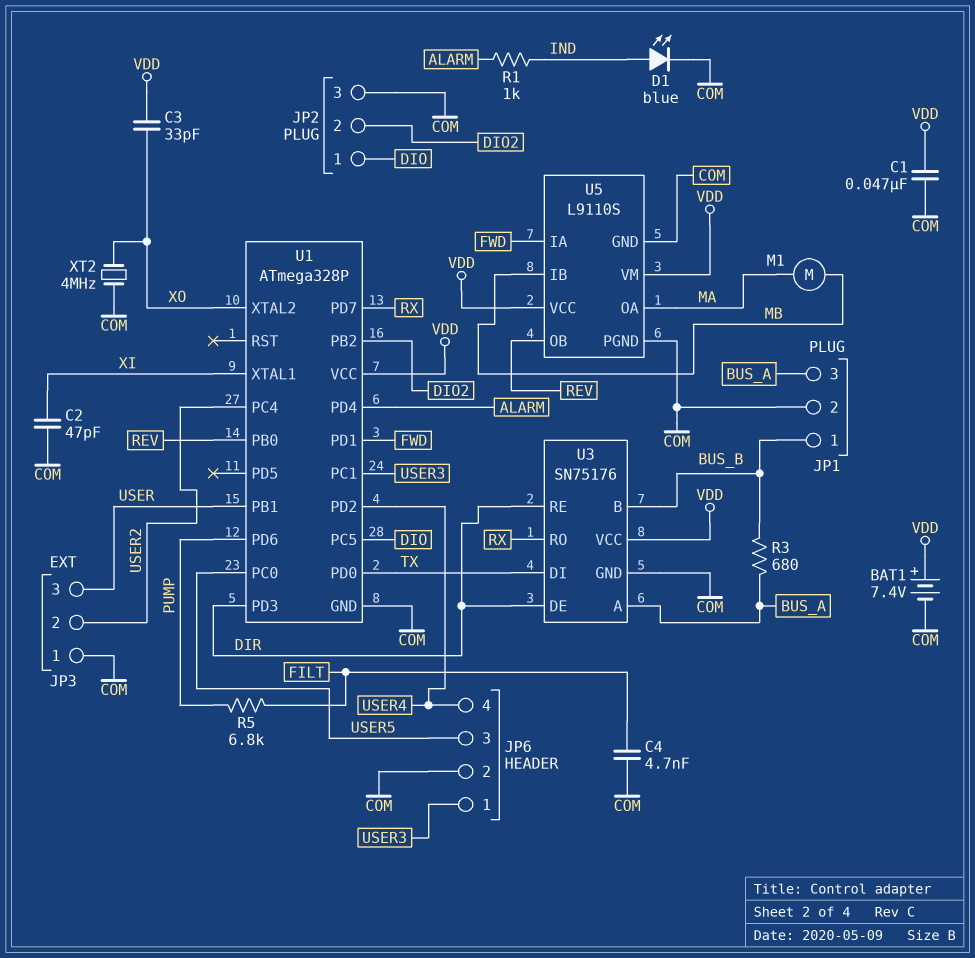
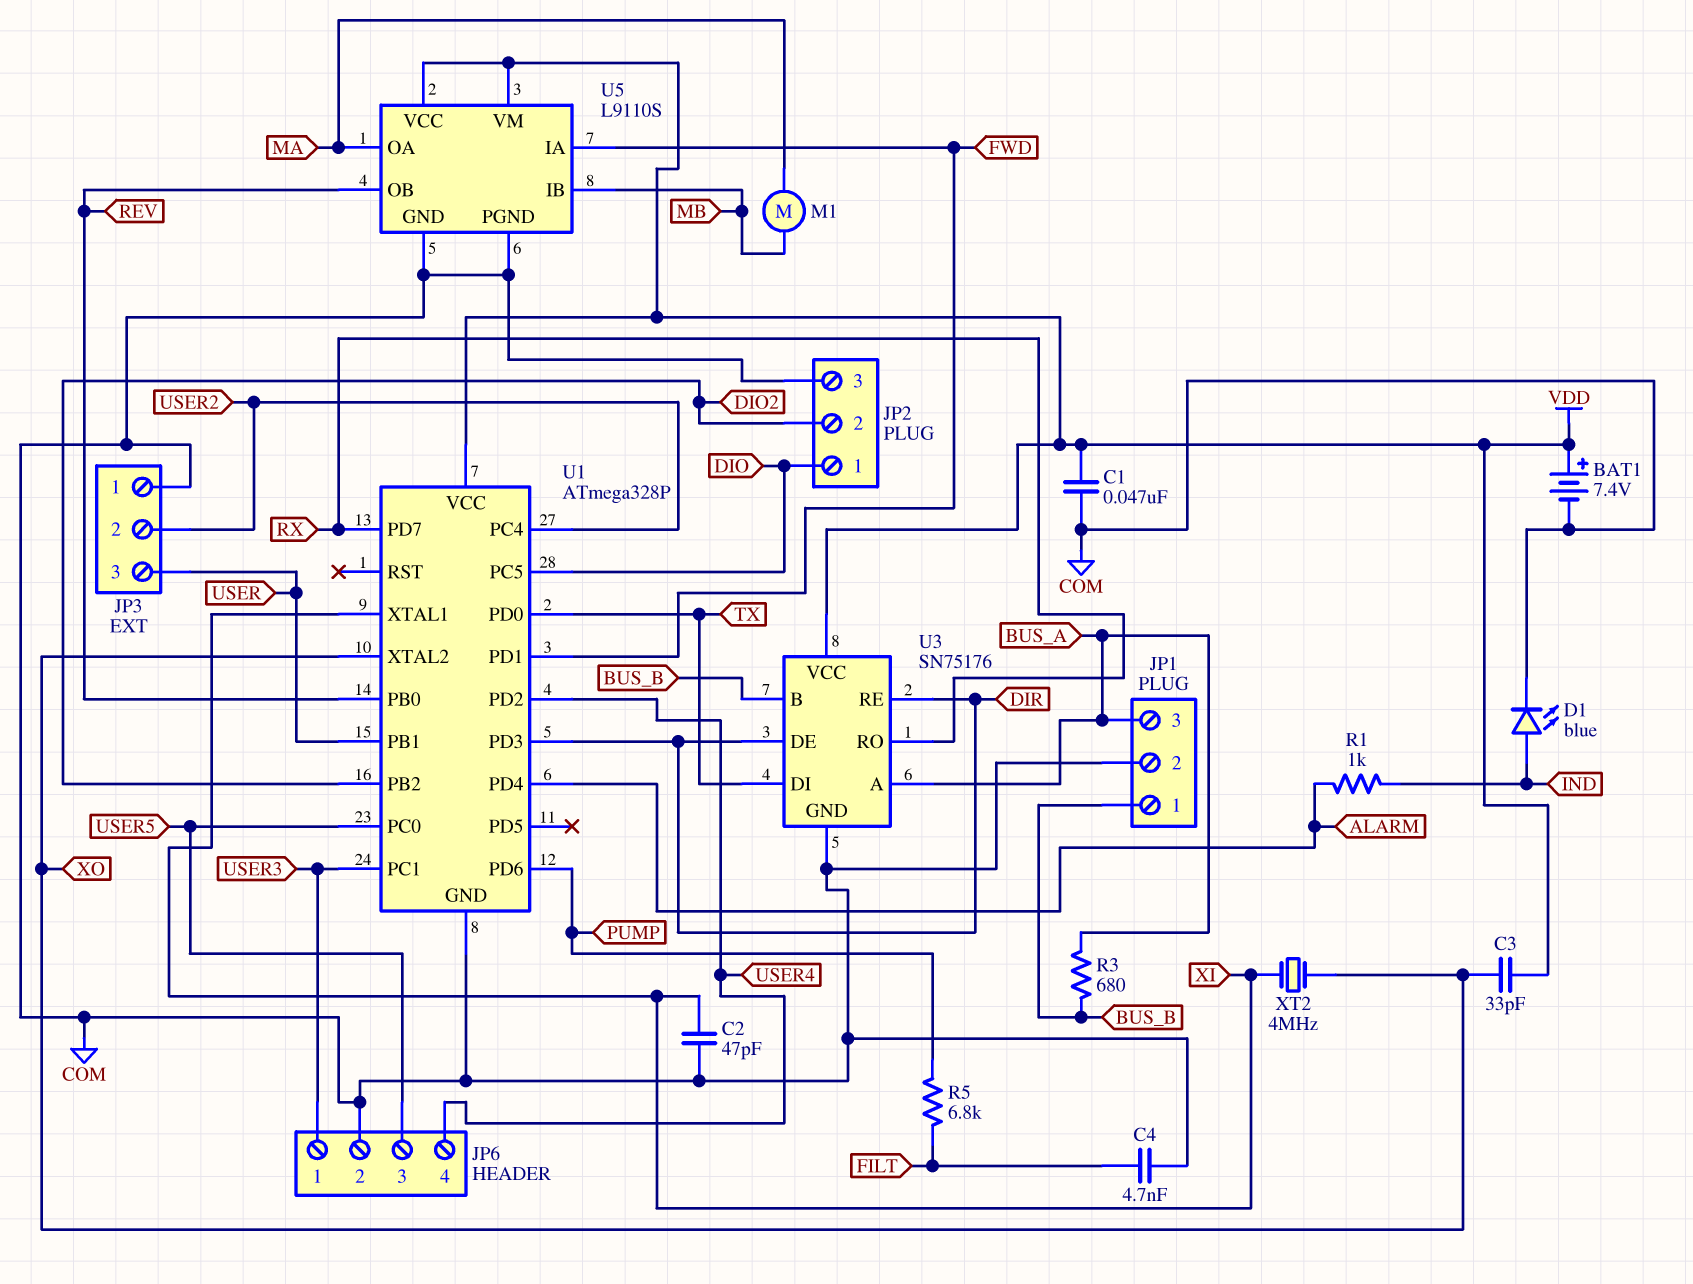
XT2: 4MHz (COM, XO) -> 4MHz (XI, XO)

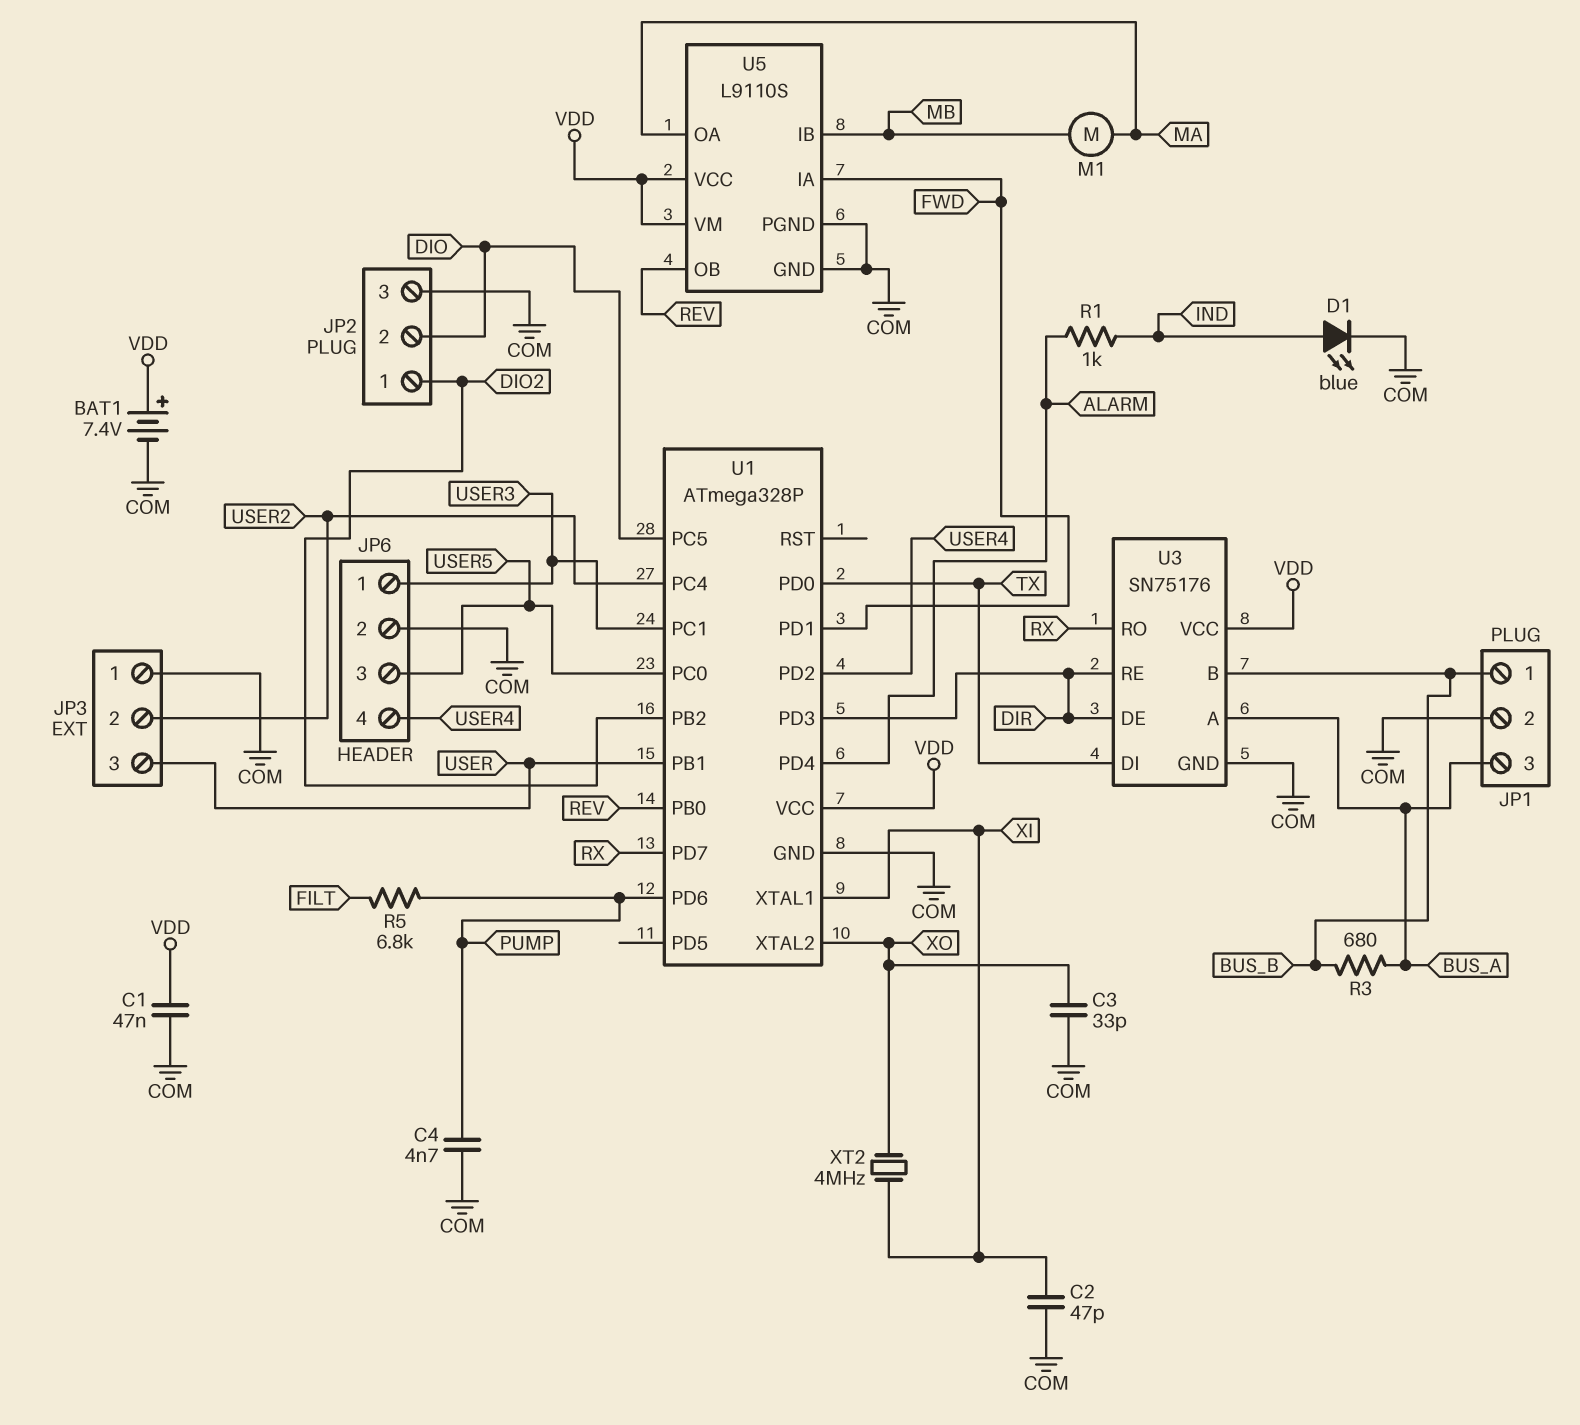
C3: 33pF (VDD, XO) -> 33pF (COM, XO)
C4: 4.7nF (COM, FILT) -> 4.7nF (COM, PUMP)
JP2 pin 1: DIO -> DIO2
JP2 pin 2: DIO2 -> DIO

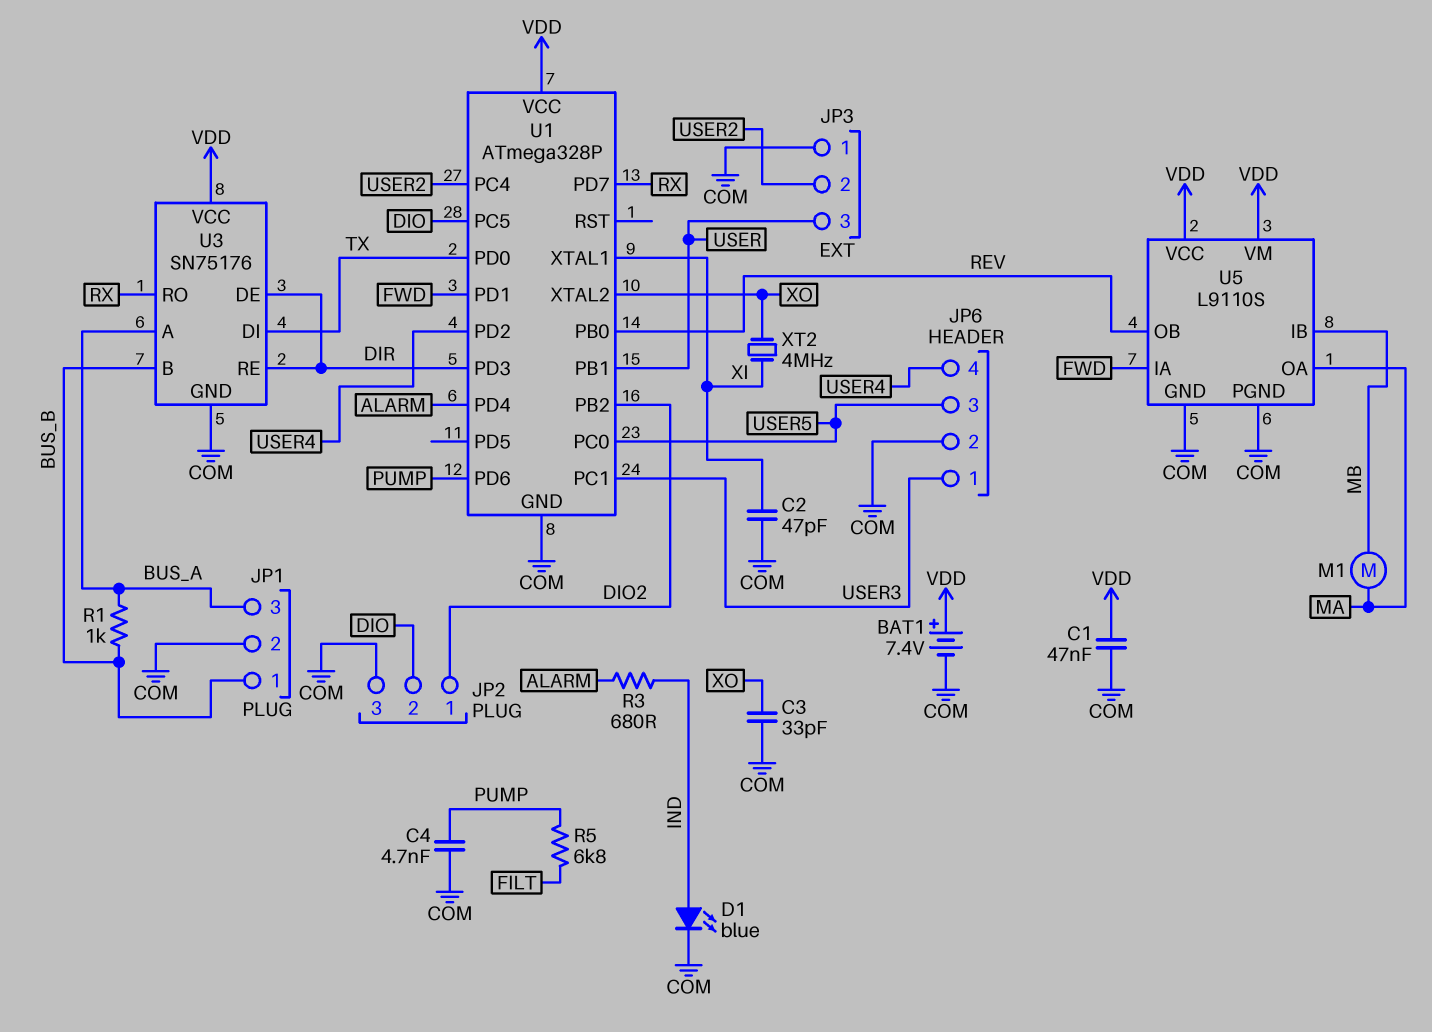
R1: 1k (ALARM, IND) -> 1k (BUS_A, BUS_B)
R3: 680 (BUS_A, BUS_B) -> 680 (ALARM, IND)

